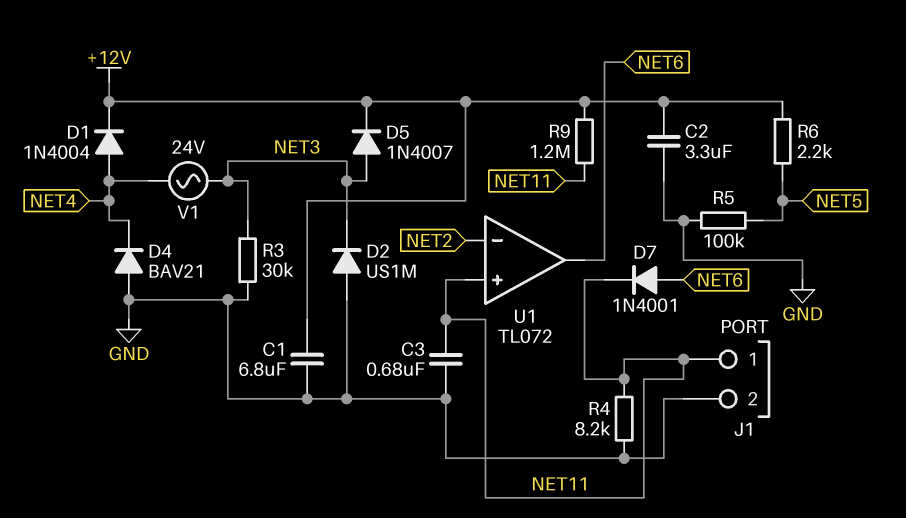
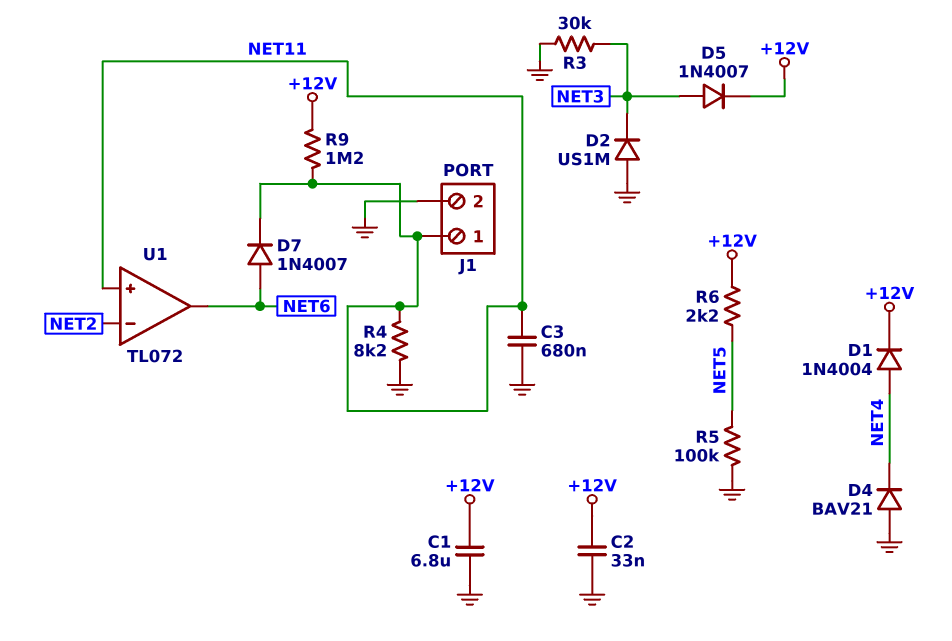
C2: 3.3uF (+12V, GND) -> 33nF (+12V, GND)
D7: diode 1N4001 (A NET6, K NET11) -> diode 1N4007 (A NET6, K NET11)
V1: AC 24V (NET3, NET4) -> none

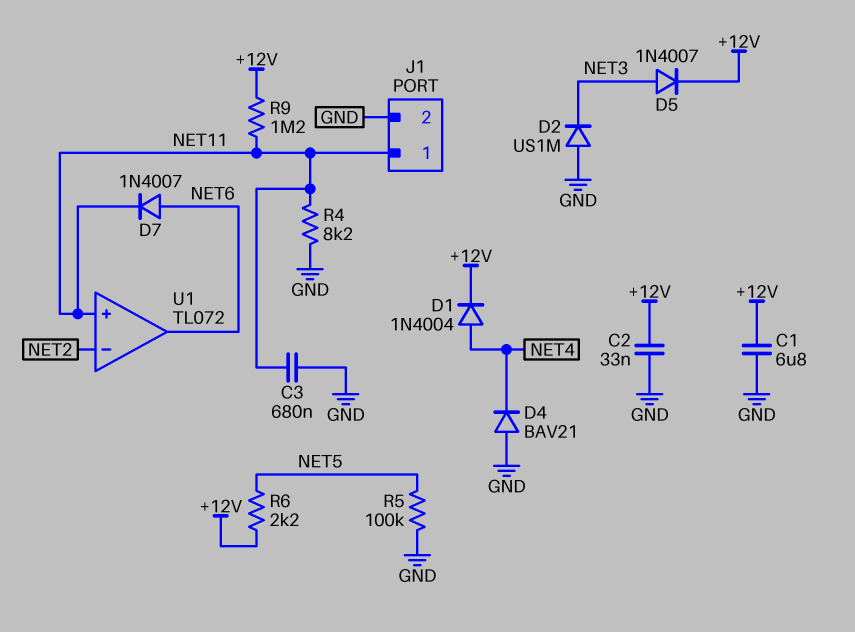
R3: 30k (GND, NET3) -> none

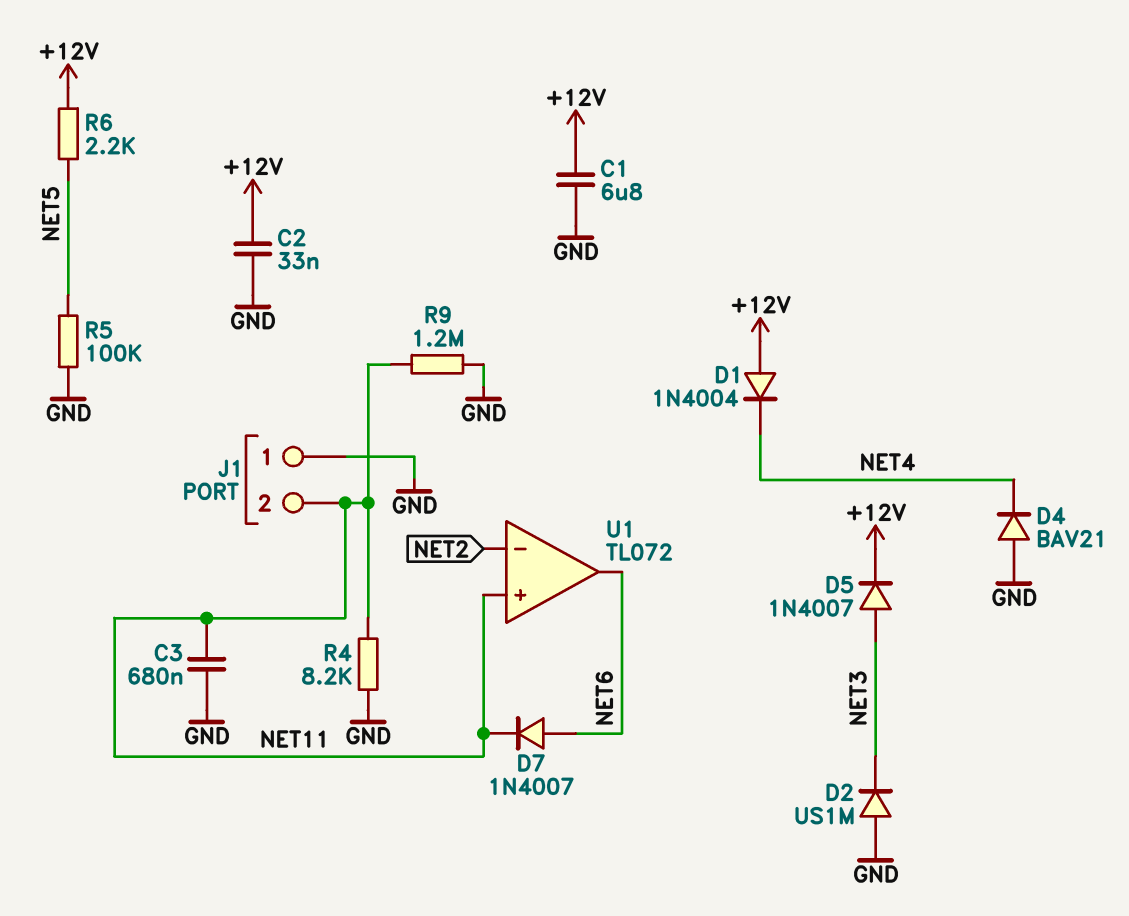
D1: diode 1N4004 (A NET4, K +12V) -> diode 1N4004 (A +12V, K NET4)
J1 pin 1: NET11 -> GND
J1 pin 2: GND -> NET11
R9: 1.2M (+12V, NET11) -> 1.2M (GND, NET11)

